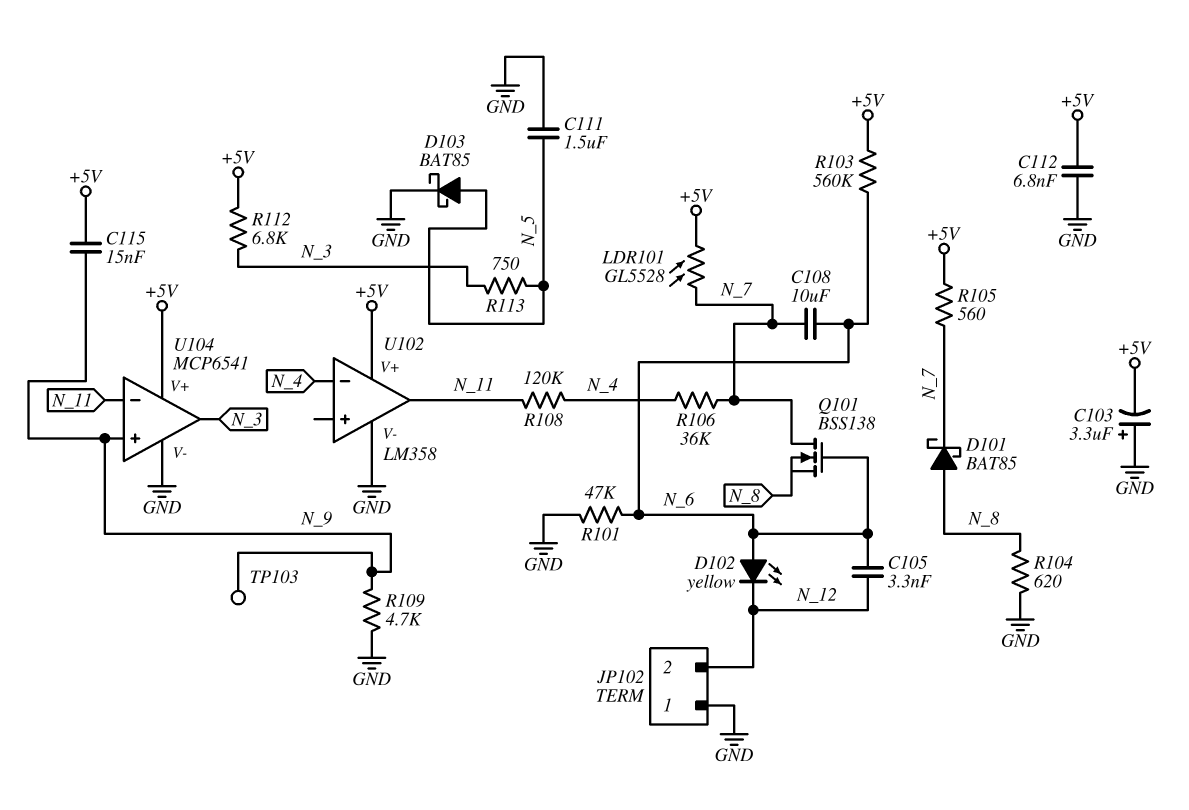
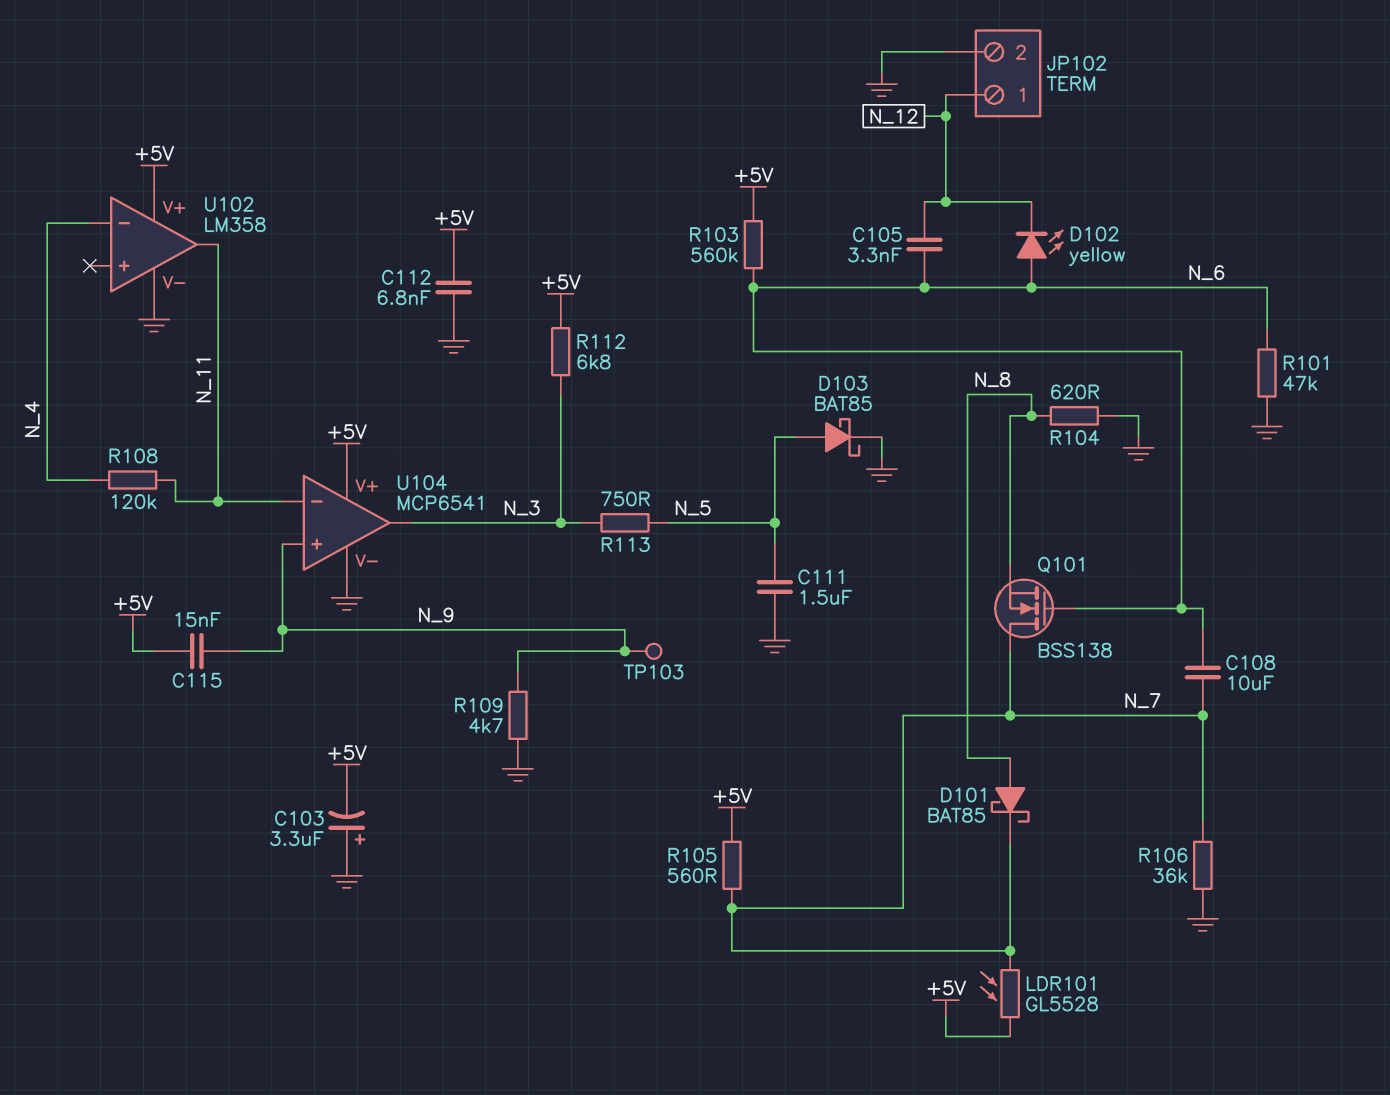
JP102 pin 1: GND -> N_12
JP102 pin 2: N_12 -> GND
R106: 36k (N_4, N_7) -> 36k (GND, N_7)

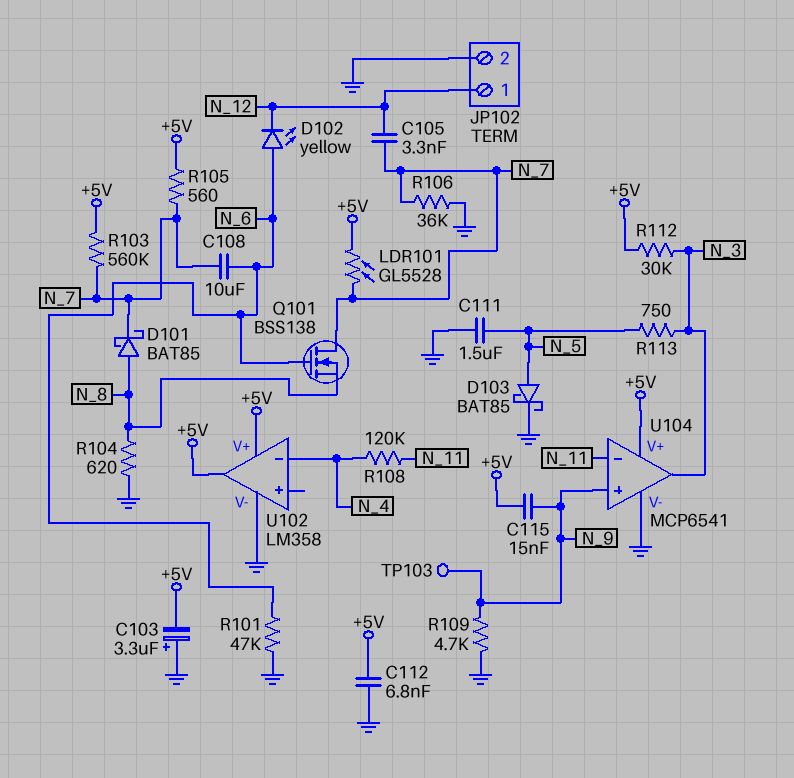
C105: 3.3nF (N_6, N_12) -> 3.3nF (N_7, N_12)
R103: 560k (+5V, N_6) -> 560k (+5V, N_7)
R112: 6.8k (+5V, N_3) -> 30k (+5V, N_3)
U102 pin out: N_11 -> +5V

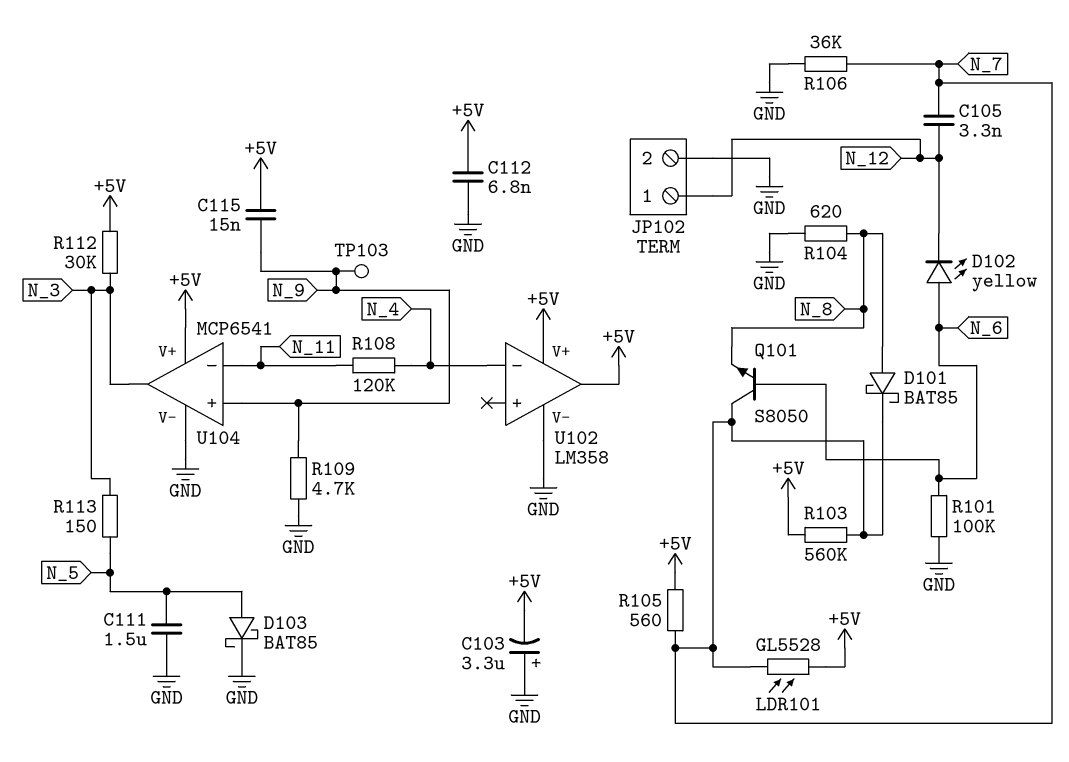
C108: 10uF (N_6, N_7) -> none
Q101: NMOS BSS138 (G N_6, D N_7, S N_8) -> NPN S8050 (B N_6, C N_7, E N_8)
R101: 47k (GND, N_6) -> 100k (GND, N_6)
R113: 750 (N_3, N_5) -> 150 (N_3, N_5)

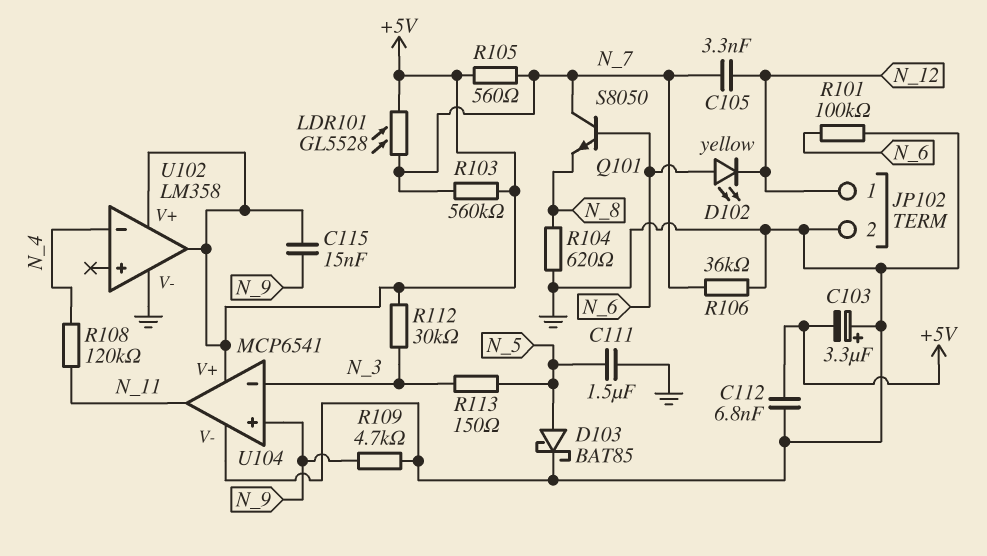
D101: schottky BAT85 (A N_8, K N_7) -> none
TP103: test point (N_9) -> none
U104 pin in-: N_11 -> N_3
U104 pin out: N_3 -> N_11

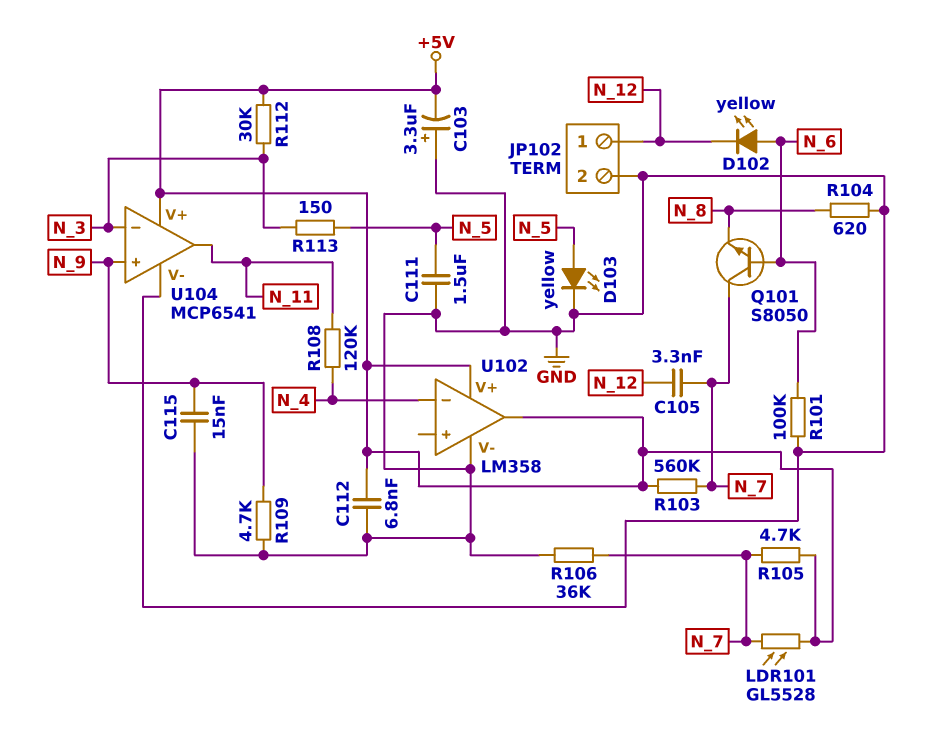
C115: 15nF (+5V, N_9) -> 15nF (GND, N_9)
D103: schottky BAT85 (A N_5, K GND) -> LED yellow (A N_5, K GND)
R105: 560 (+5V, N_7) -> 4.7k (+5V, N_7)

